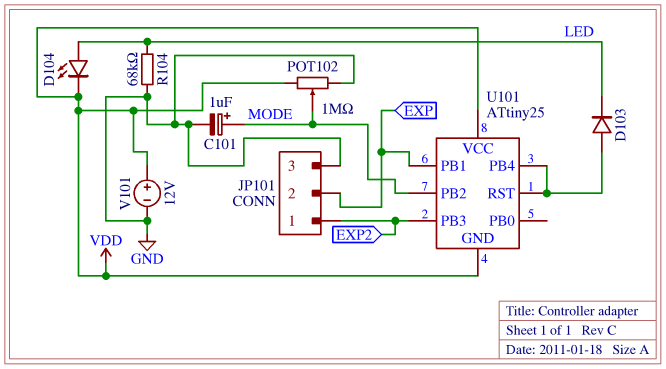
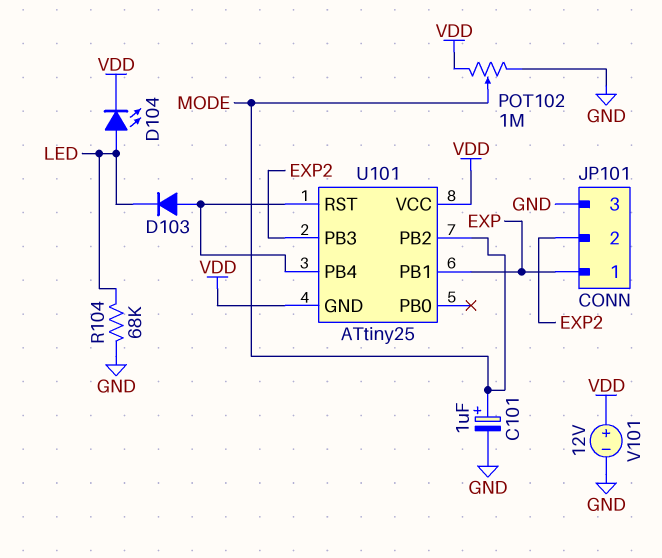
JP101 pin 1: EXP2 -> EXP
JP101 pin 2: EXP -> EXP2

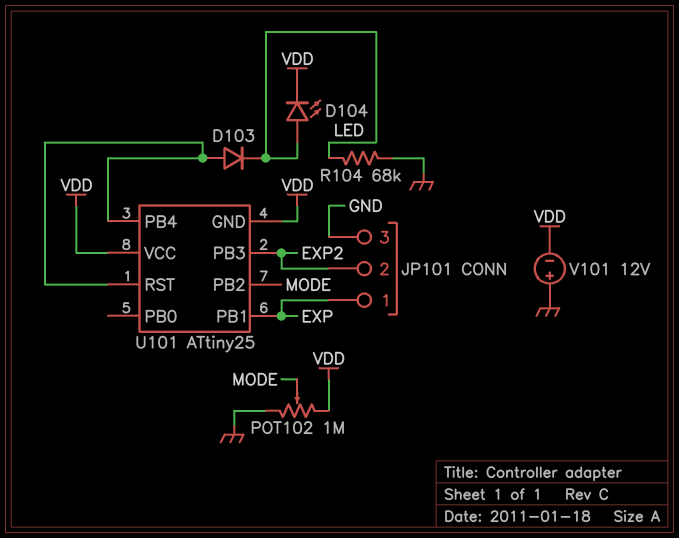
C101: 1uF (plus MODE, minus GND) -> none
V101: 12V (plus VDD, minus GND) -> 12V (plus GND, minus VDD)

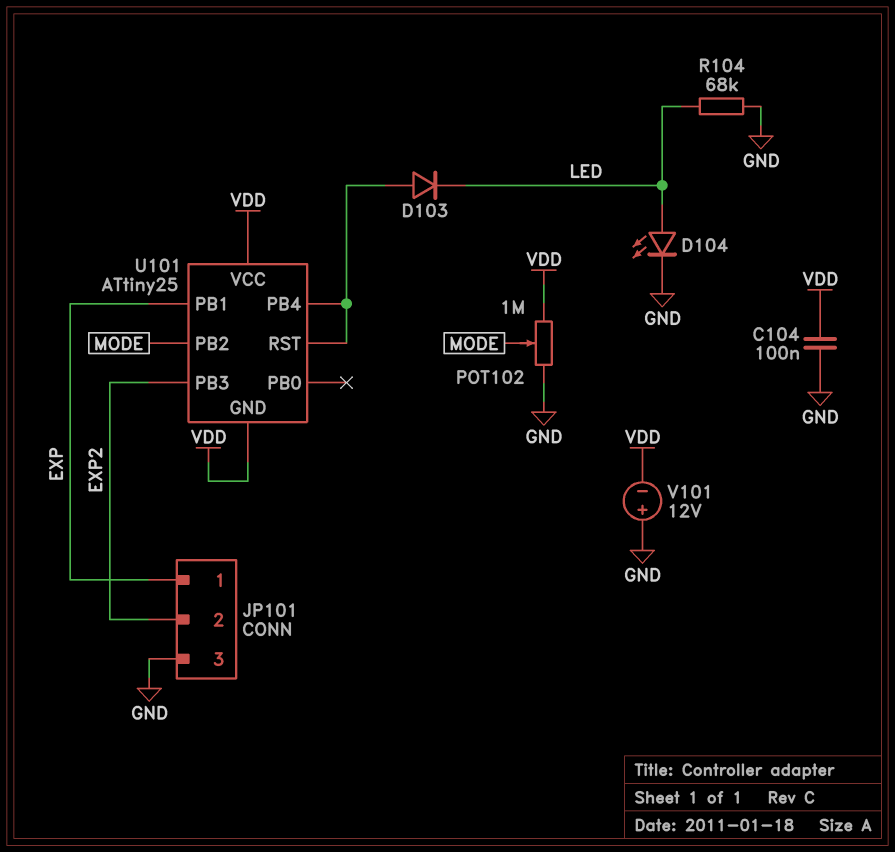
C104: none -> 100nF (GND, VDD)
D104: LED (A LED, K VDD) -> LED (A LED, K GND)

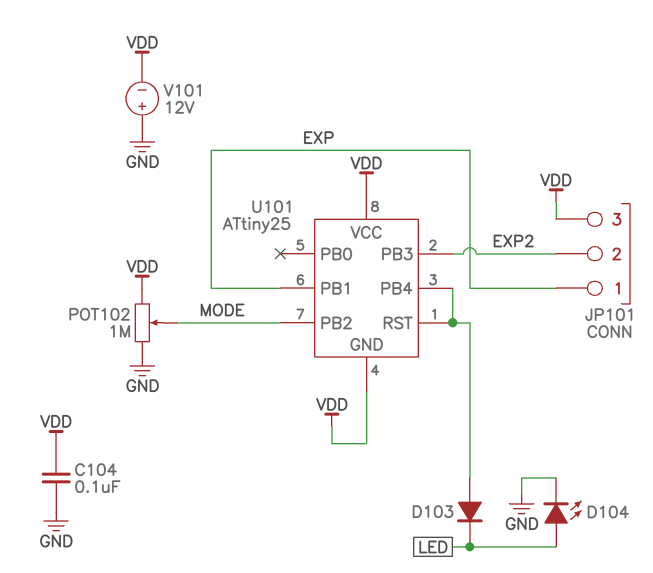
JP101 pin 3: GND -> VDD
R104: 68k (GND, LED) -> none

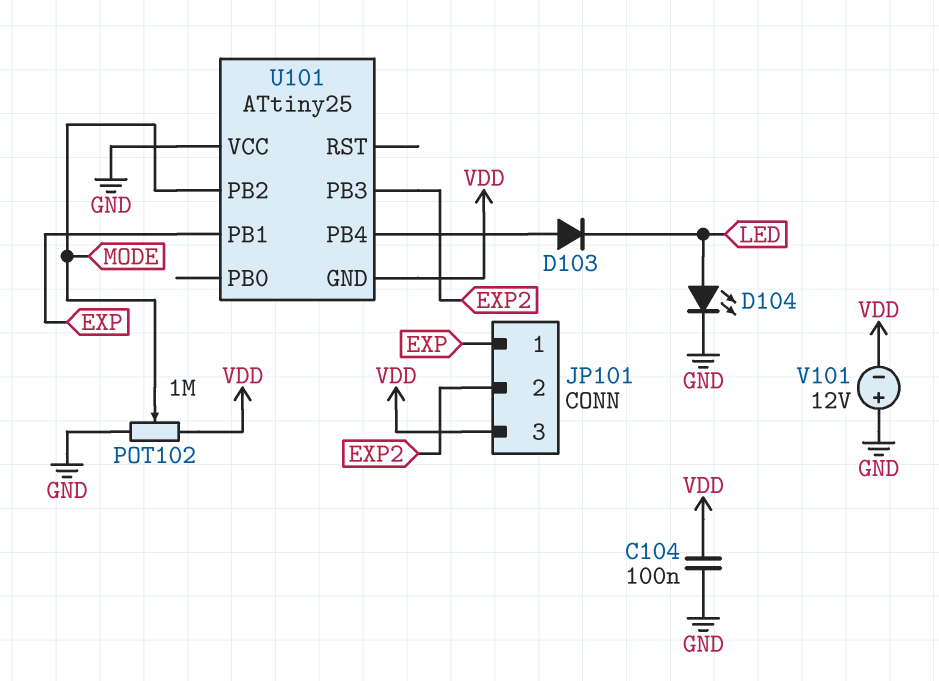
U101 pin RST: U101/PB4 -> none
U101 pin VCC: VDD -> GND

